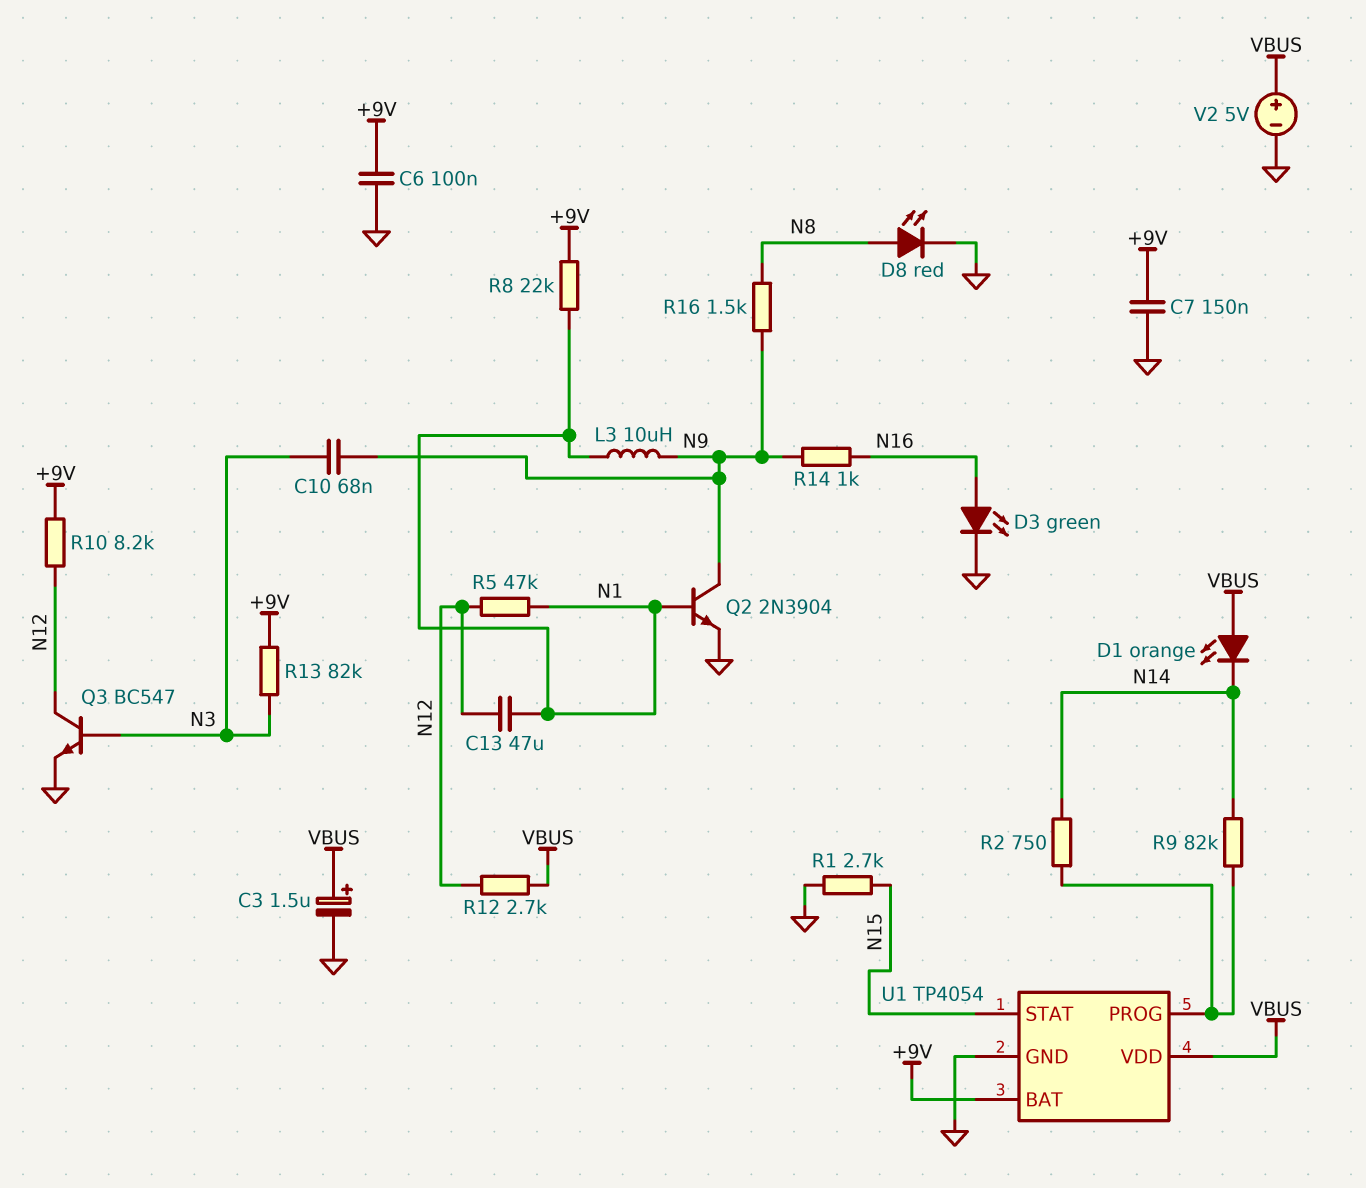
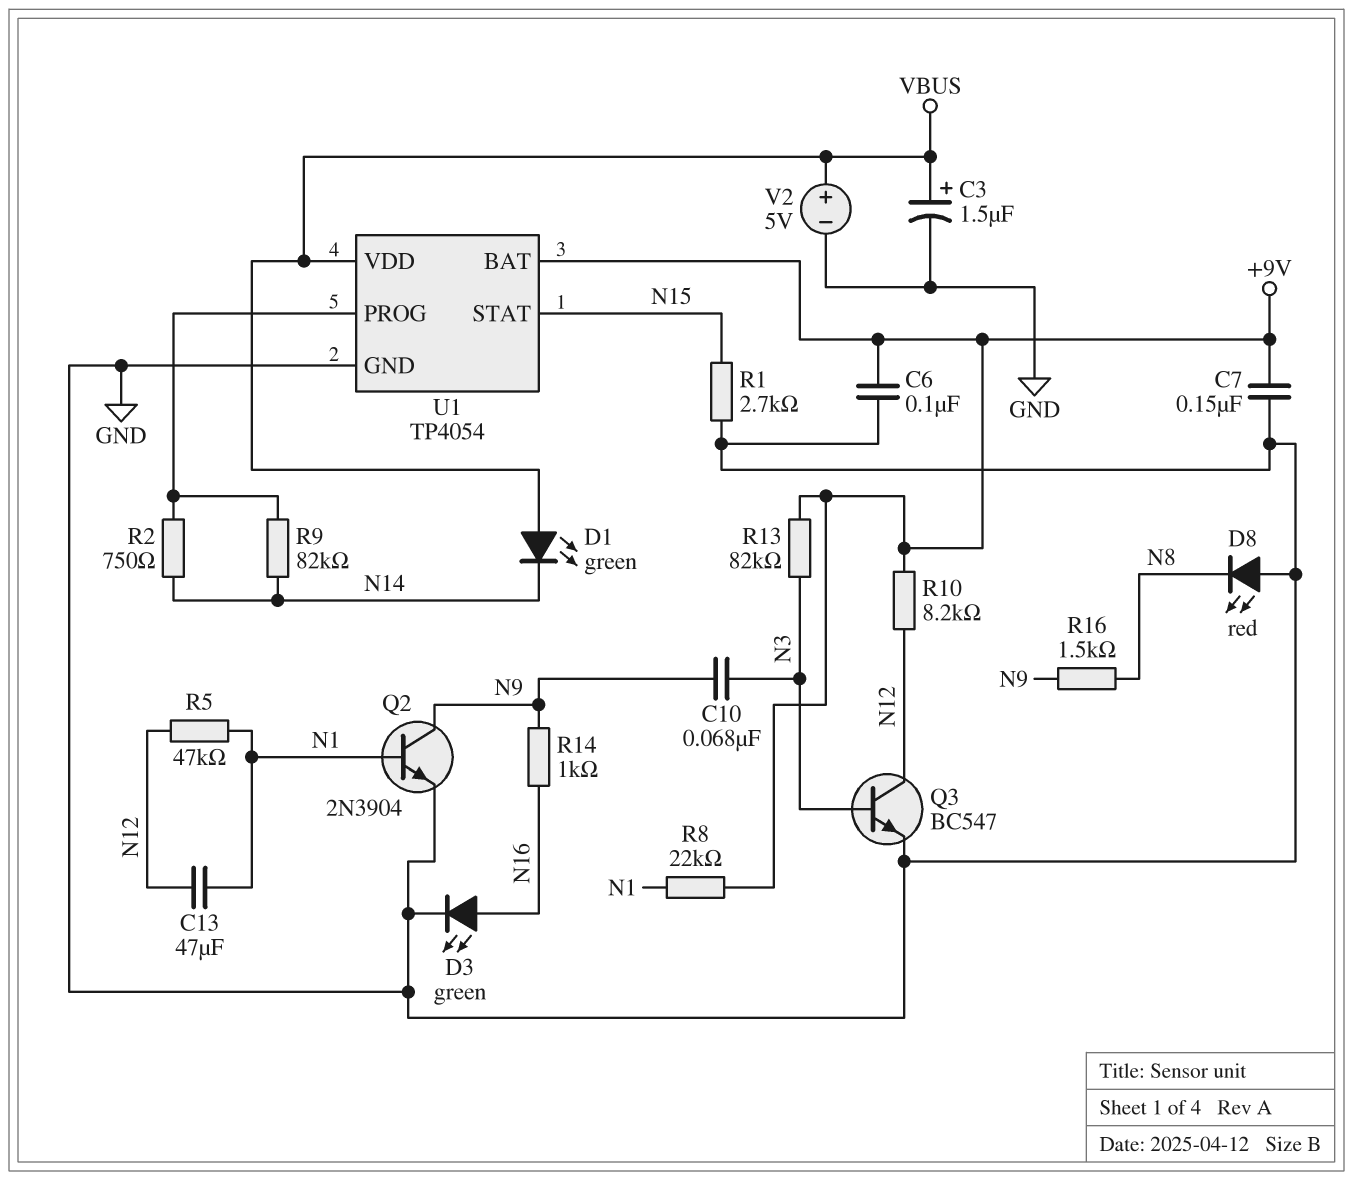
D1: LED orange (A VBUS, K N14) -> LED green (A VBUS, K N14)
D8: LED red (A N8, K GND) -> LED red (A GND, K N8)
L3: 10uH (N1, N9) -> none
R12: 2.7k (N12, VBUS) -> none

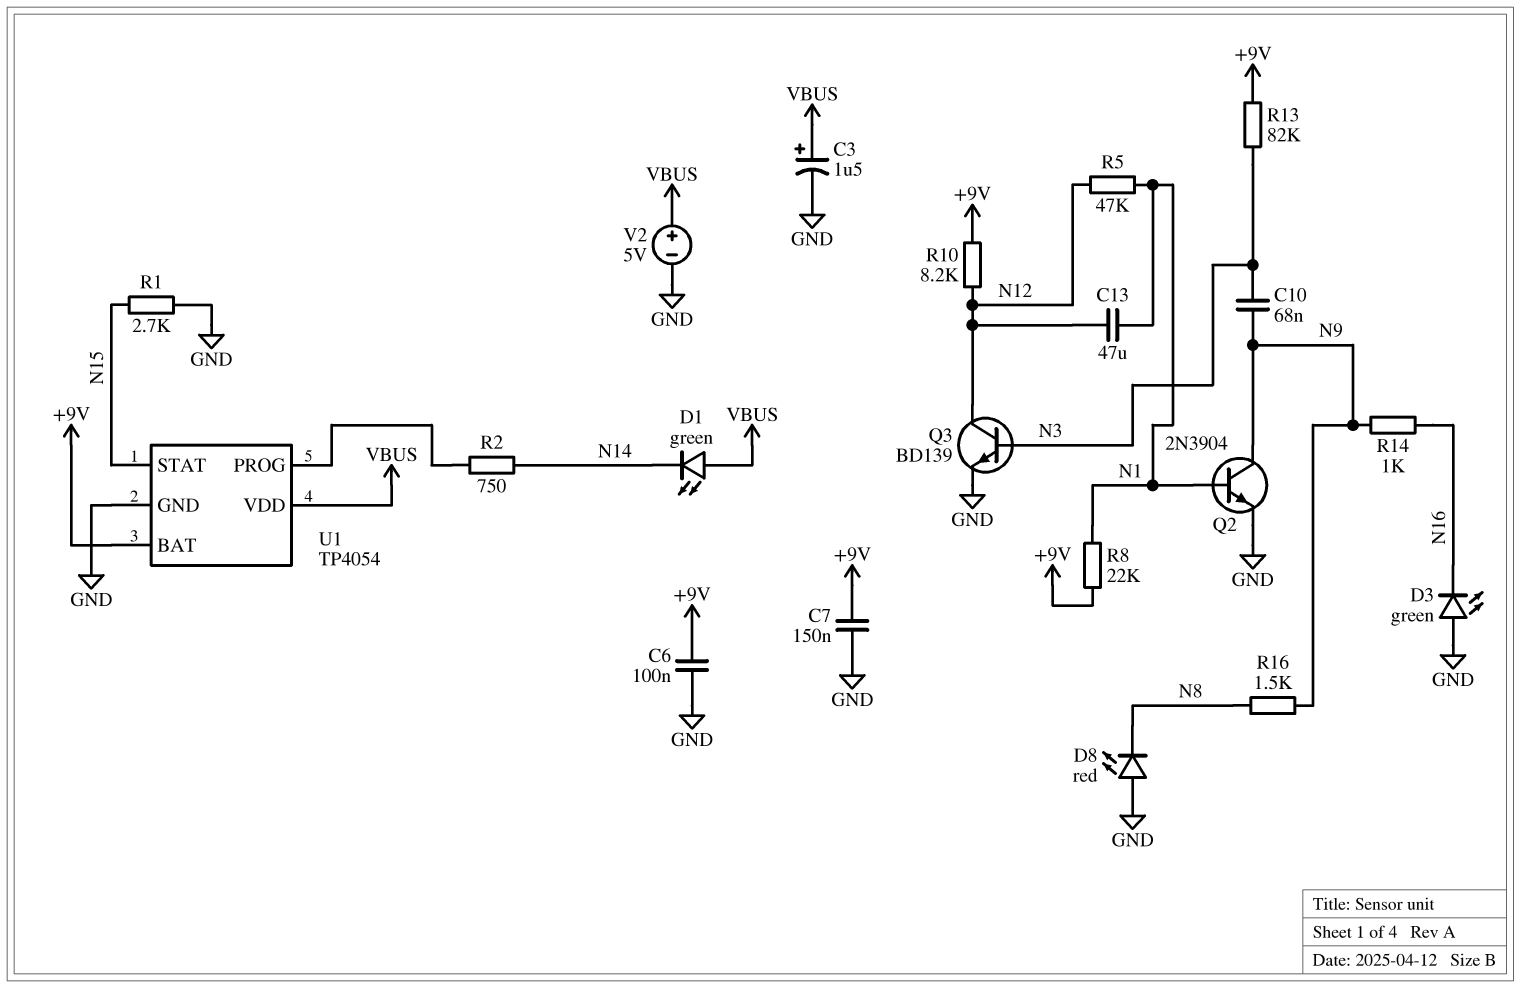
D3: LED green (A N16, K GND) -> LED green (A GND, K N16)
Q3: NPN BC547 (B N3, C N12, E GND) -> NPN BD139 (B N3, C N12, E GND)
R9: 82k (N14, U1/PROG) -> none

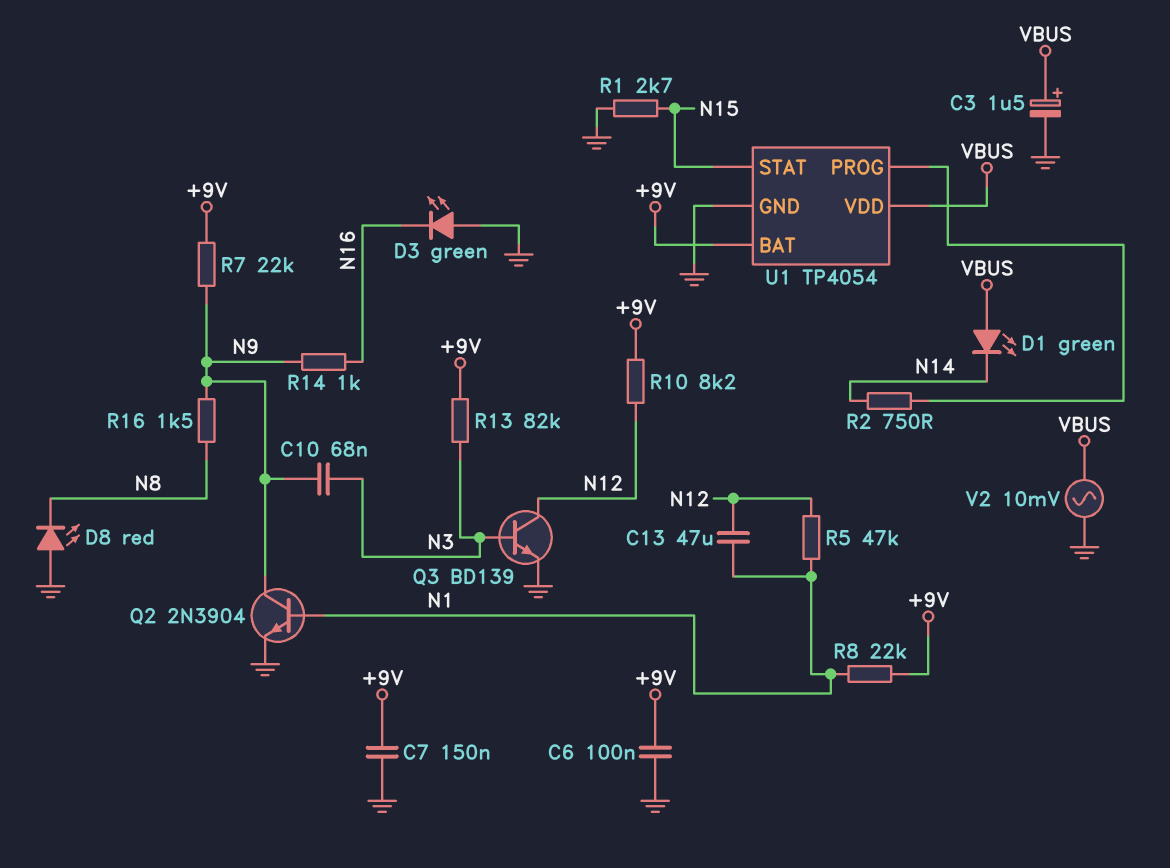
R7: none -> 22k (+9V, N9)
V2: 5V (plus VBUS, minus GND) -> AC 10mV (GND, VBUS)

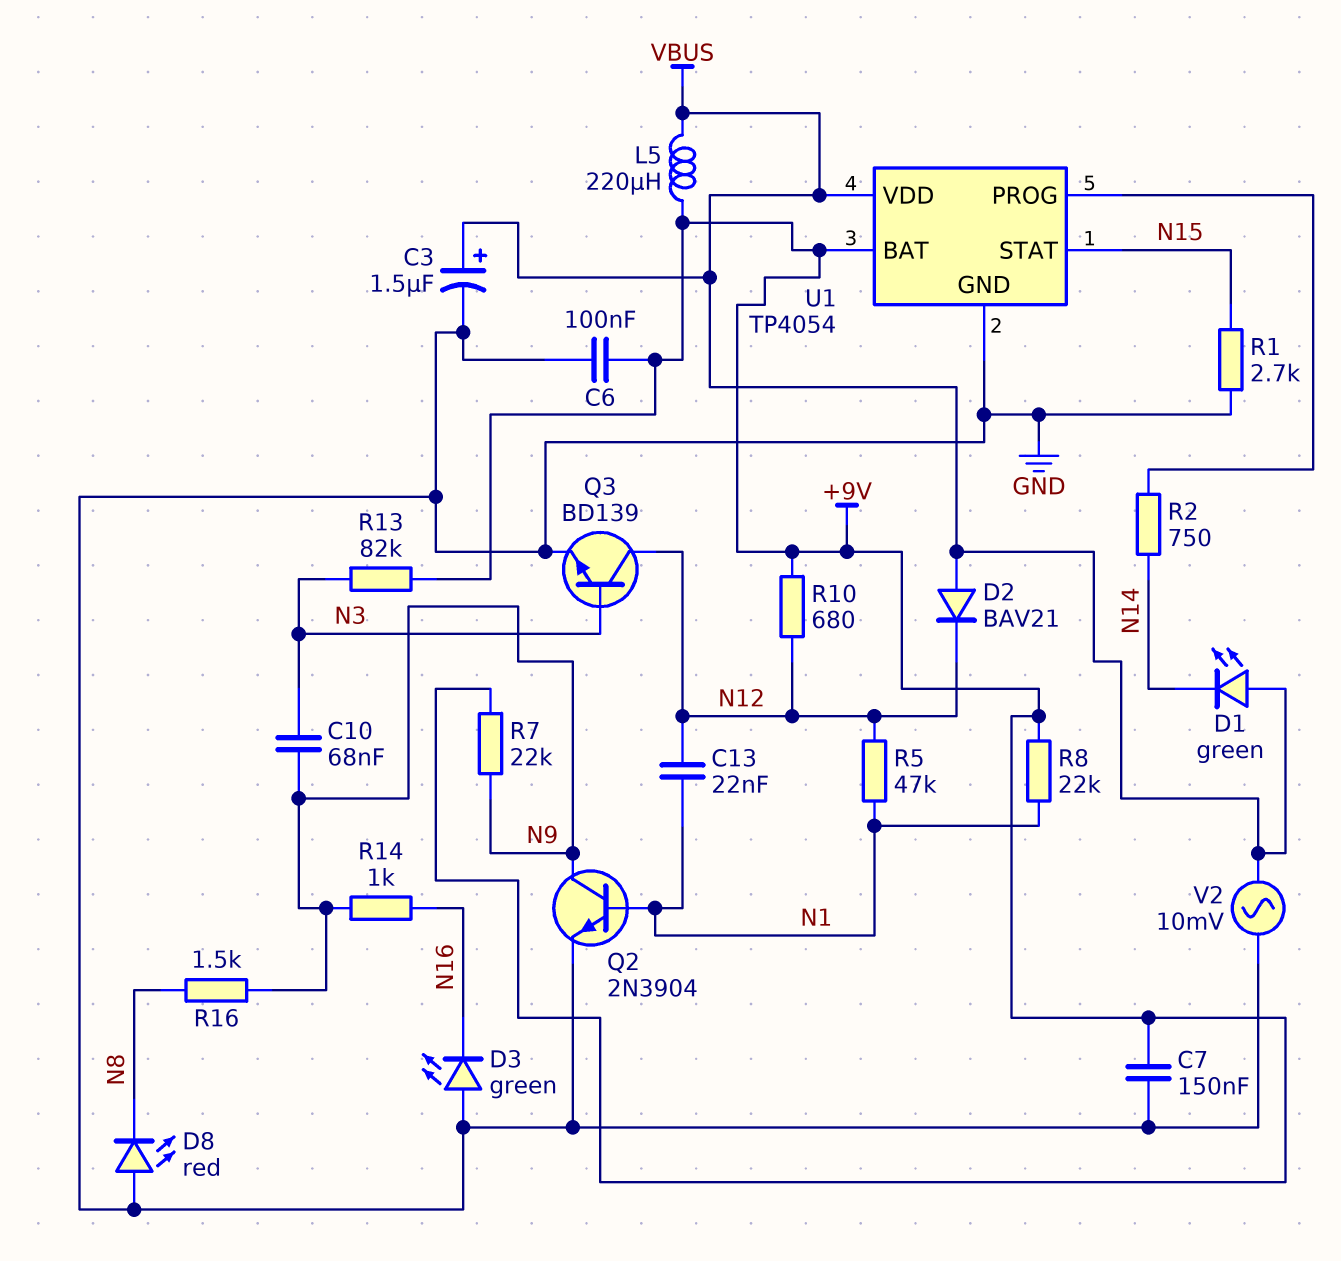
C13: 47uF (N1, N12) -> 22nF (N1, N12)
D2: none -> diode BAV21 (A VBUS, K N12)
L5: none -> 220uH (+9V, VBUS)
R10: 8.2k (+9V, N12) -> 680 (+9V, N12)

